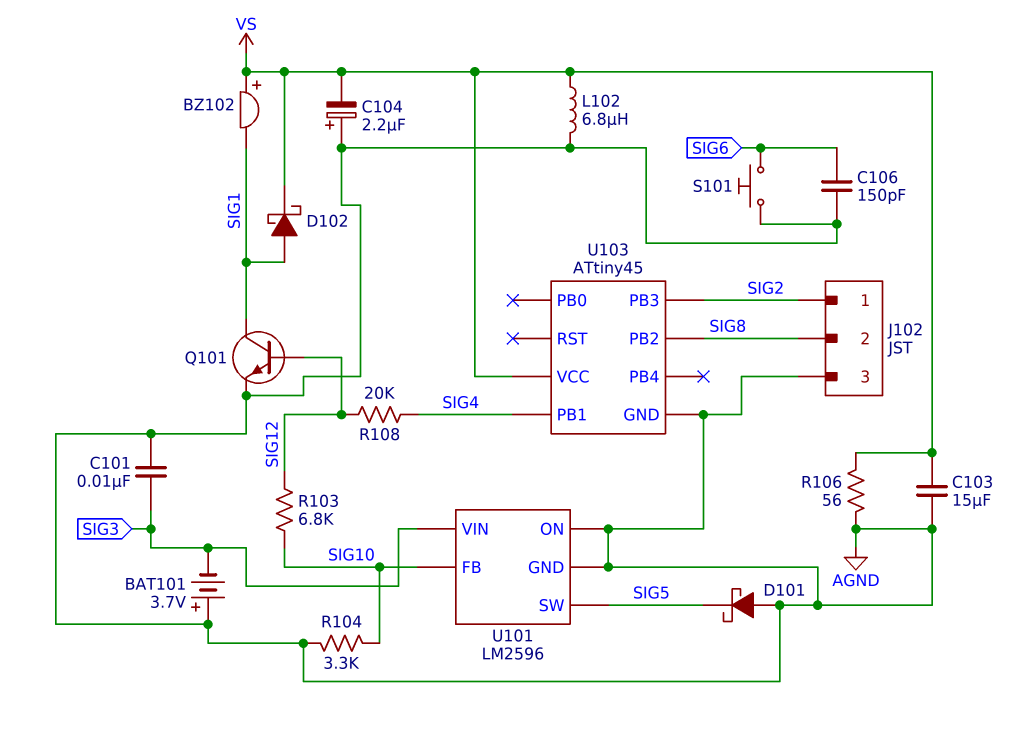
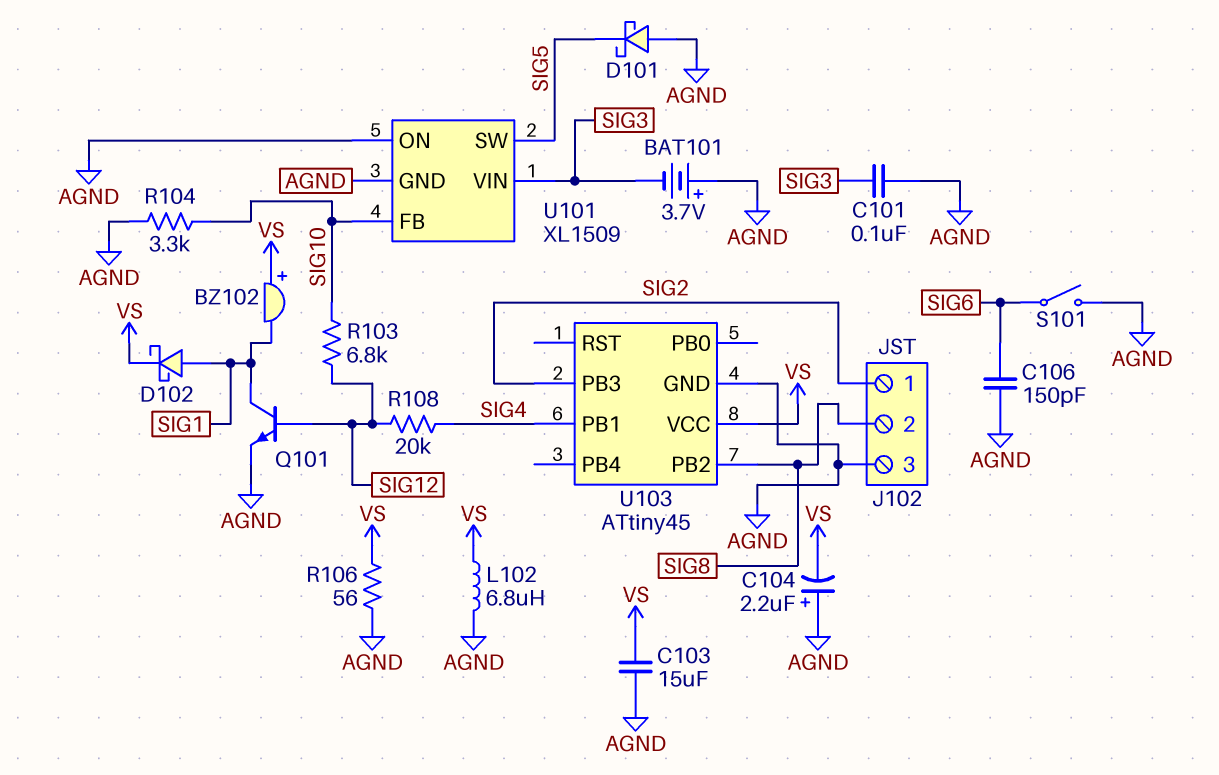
C101: 10nF (AGND, SIG3) -> 100nF (AGND, SIG3)
S101: button (AGND, SIG6) -> switch (AGND, SIG6)
U101: LM2596 -> XL1509

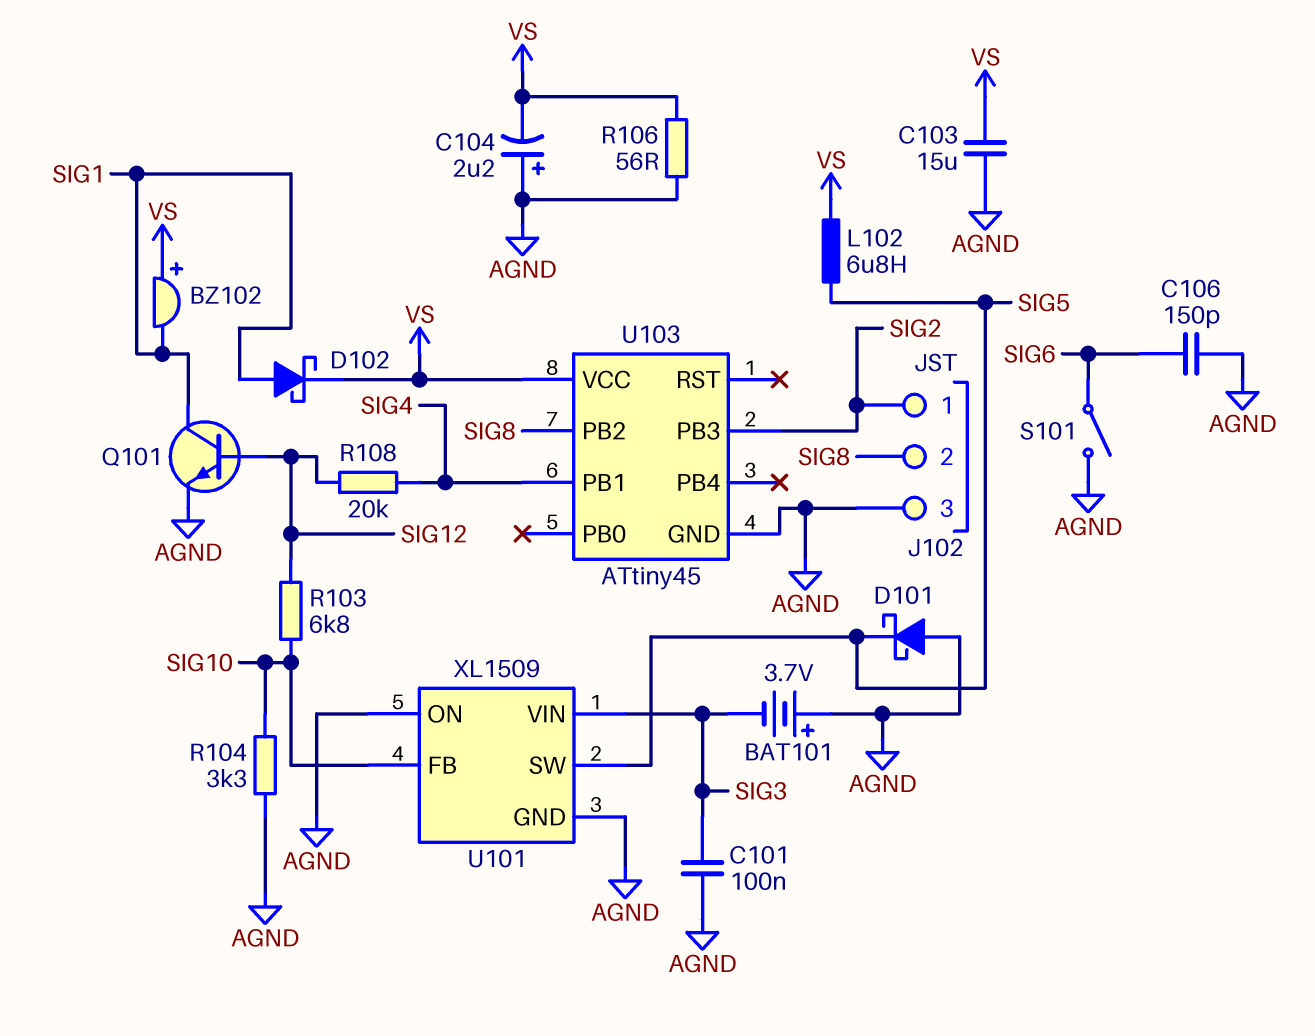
L102: 6.8uH (AGND, VS) -> 6.8uH (SIG5, VS)

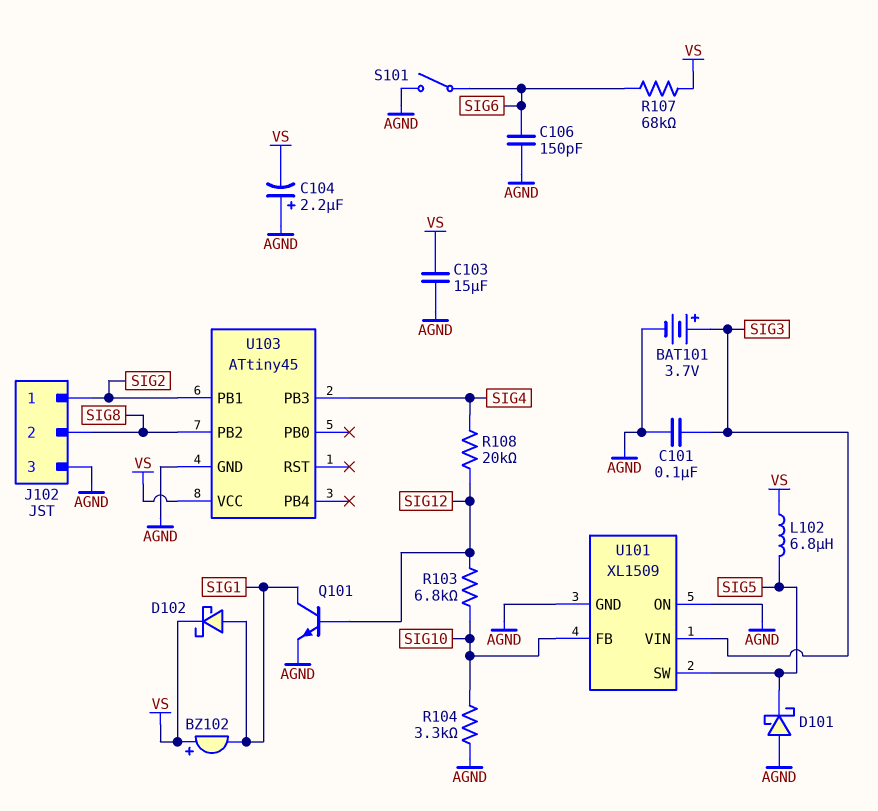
BAT101: 3.7V (plus AGND, minus SIG3) -> 3.7V (plus SIG3, minus AGND)
R106: 56 (AGND, VS) -> none
R107: none -> 68k (SIG6, VS)
U103 pin PB1: SIG4 -> SIG2
U103 pin PB3: SIG2 -> SIG4

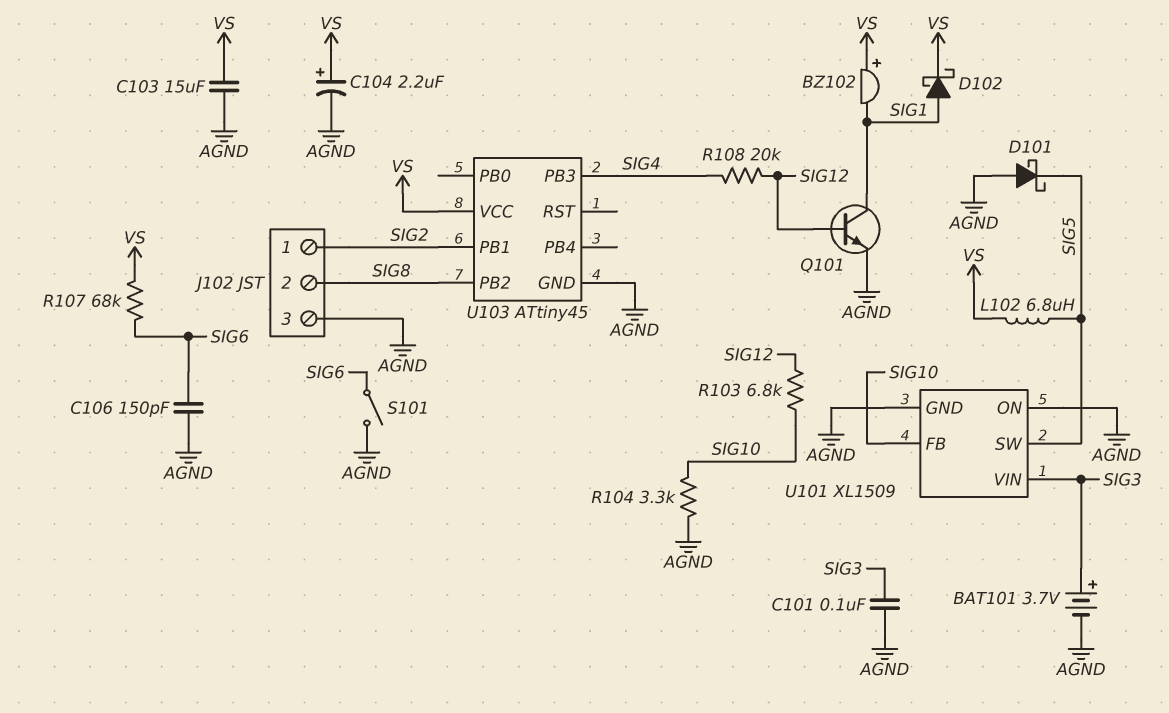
C104: 2.2uF (plus AGND, minus VS) -> 2.2uF (plus VS, minus AGND)

